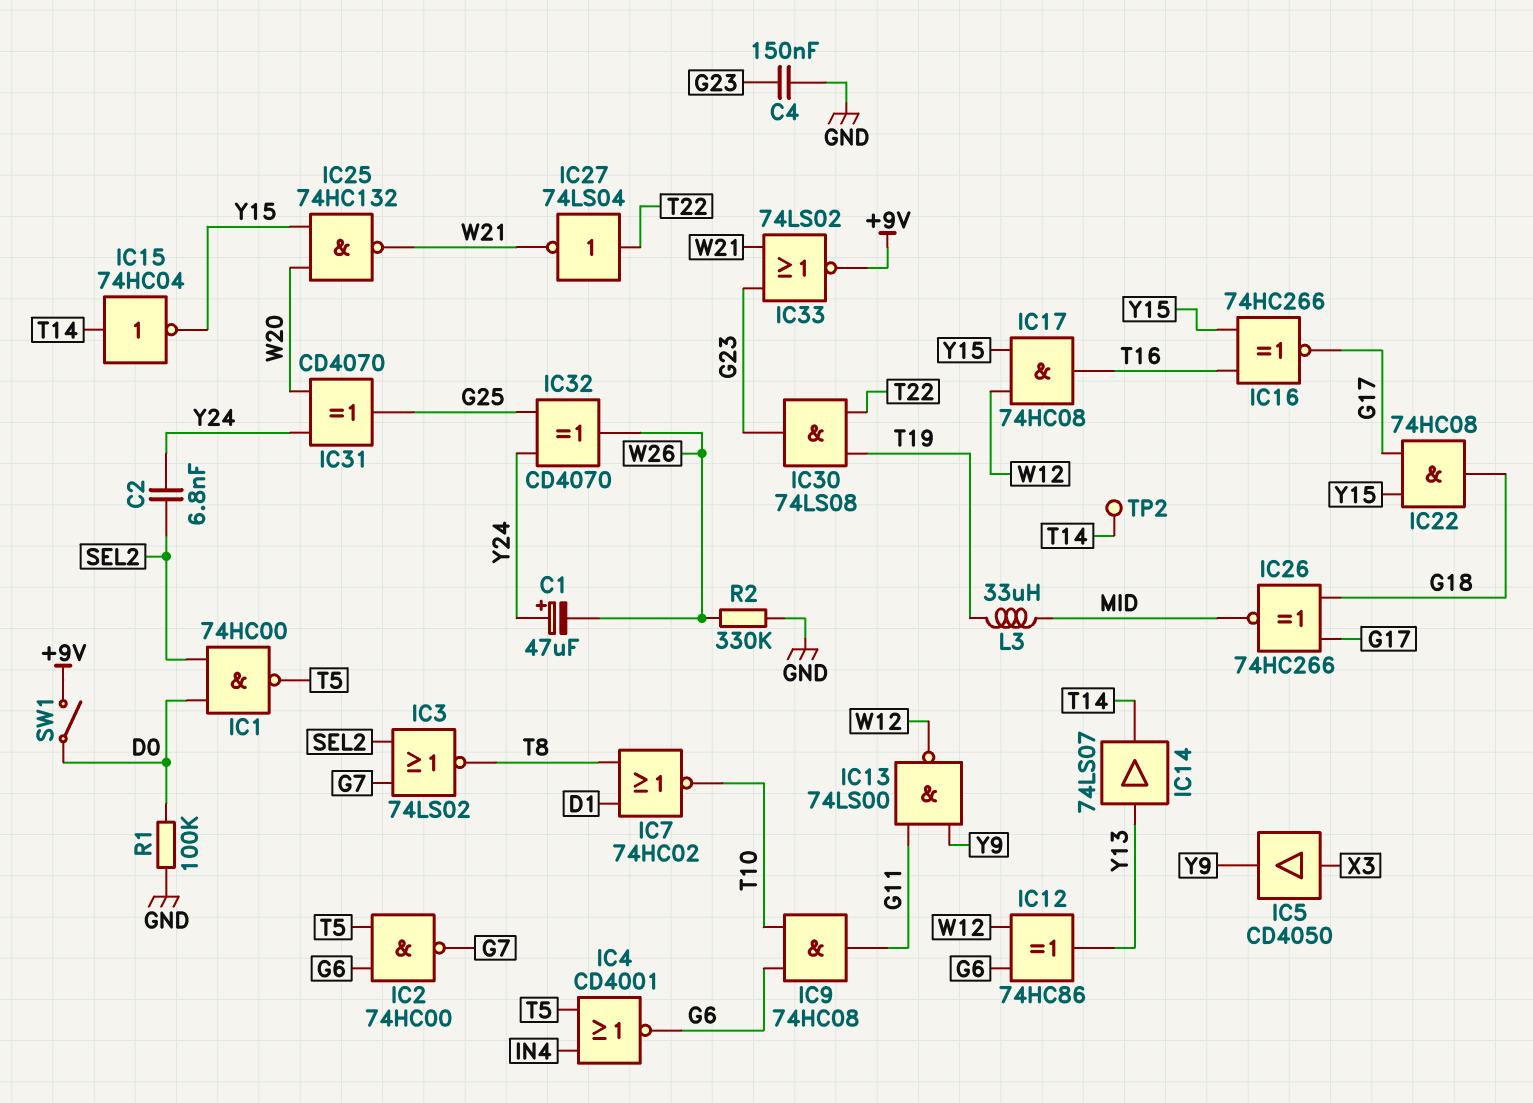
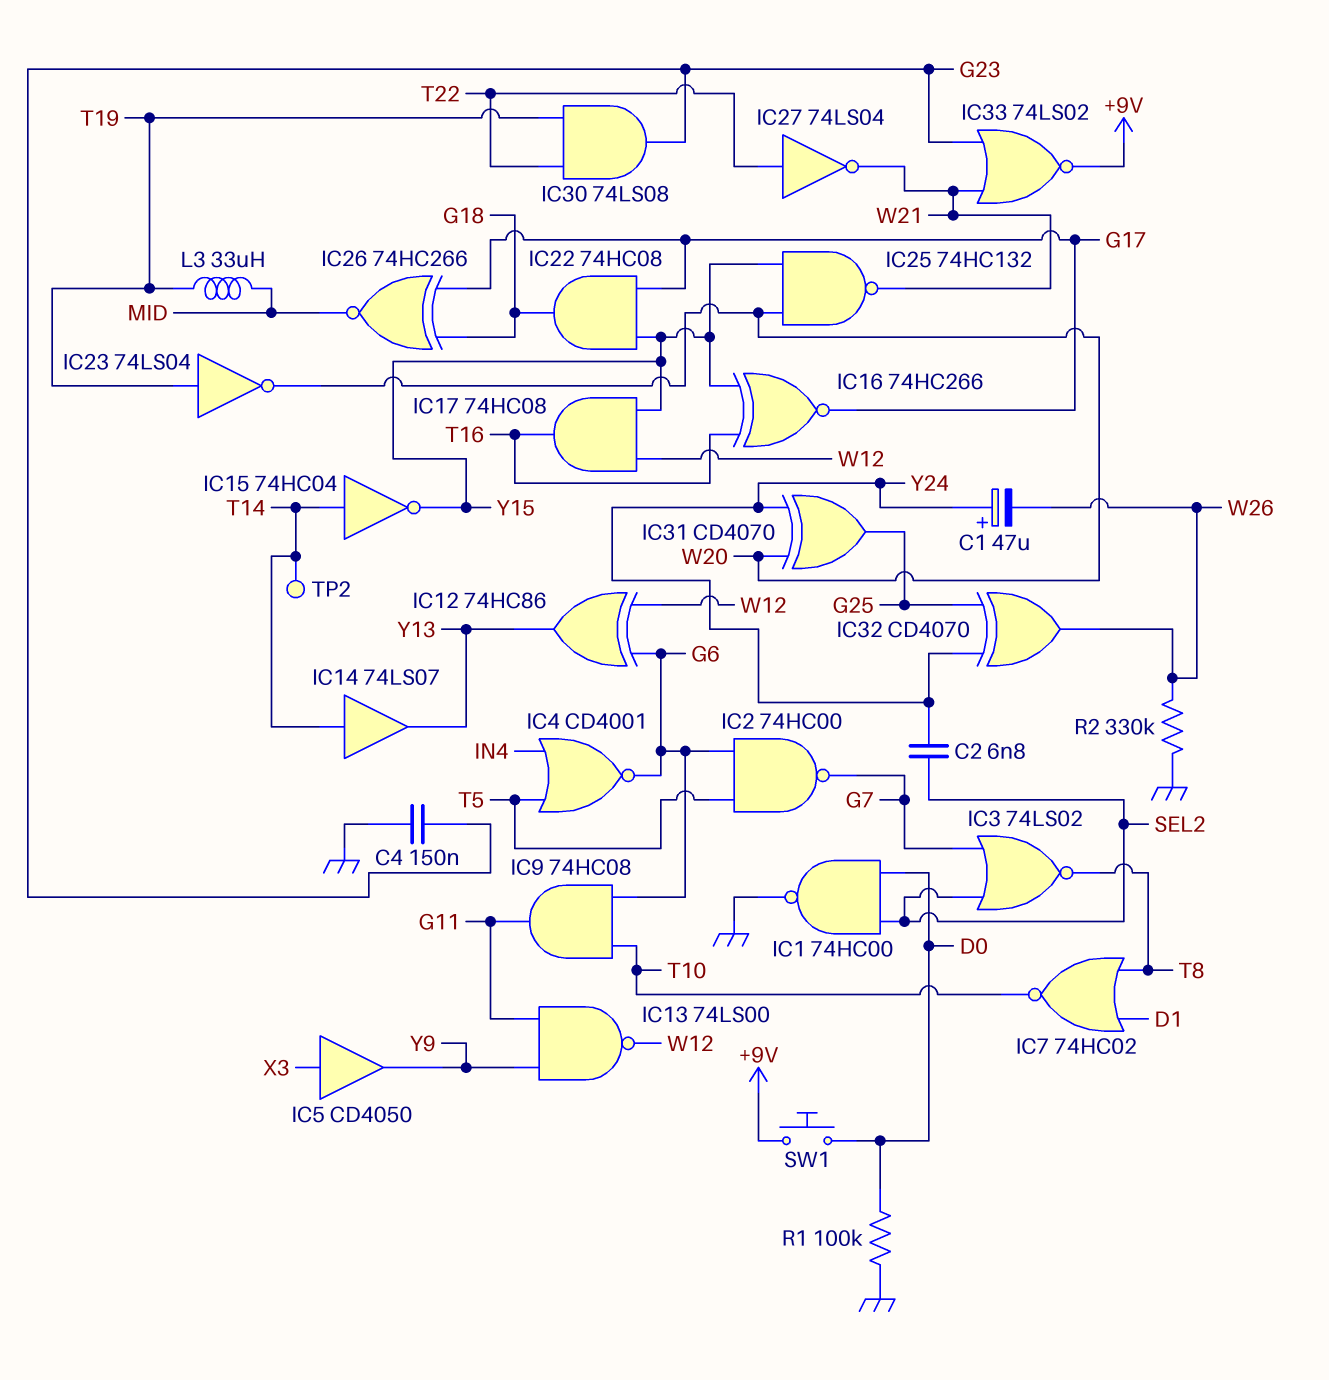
IC1: NAND 74HC00 (in D0, in SEL2, out T5) -> NAND 74HC00 (in D0, in SEL2, out GND)
IC14: buffer 74LS07 (in Y13, out T14) -> buffer 74LS07 (in T14, out Y13)
IC23: none -> NOT 74LS04 (in T19, out W20)
SW1: switch (+9V, D0) -> button (+9V, D0)

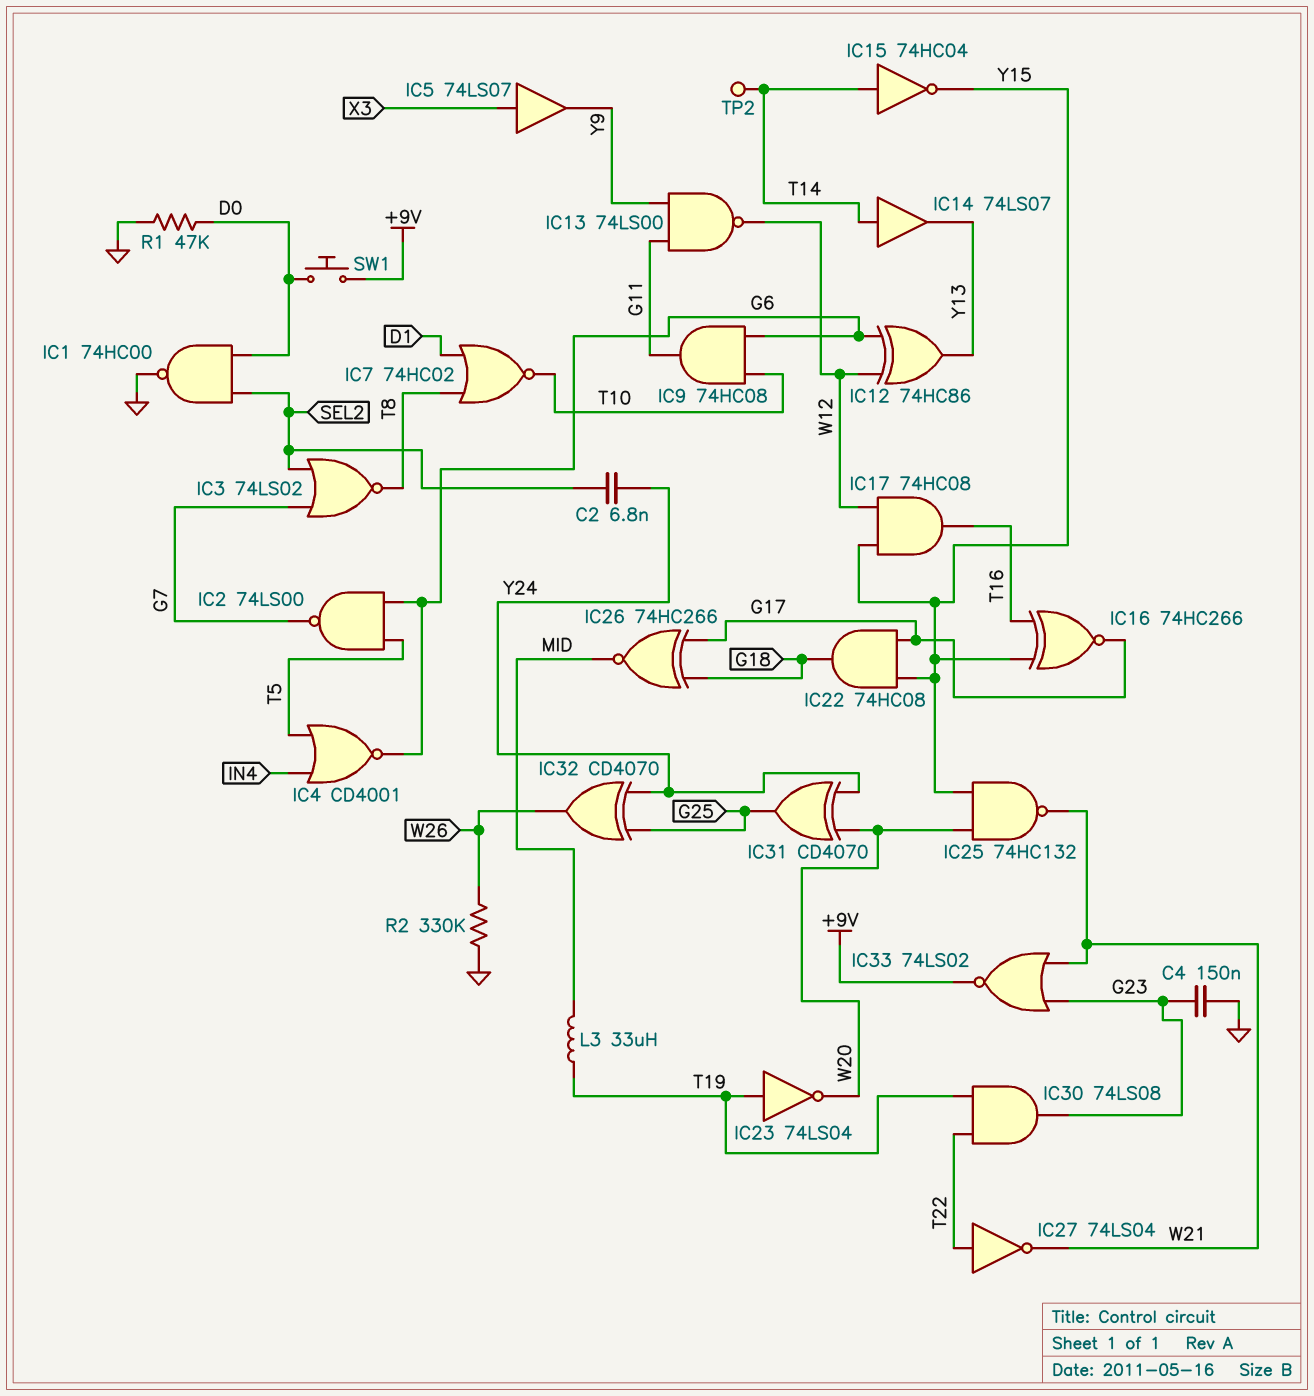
C1: 47uF (plus Y24, minus W26) -> none
IC2: NAND 74HC00 (in G6, in T5, out G7) -> NAND 74LS00 (in G6, in T5, out G7)
IC5: buffer CD4050 (in X3, out Y9) -> buffer 74LS07 (in X3, out Y9)
R1: 100k (D0, GND) -> 47k (D0, GND)

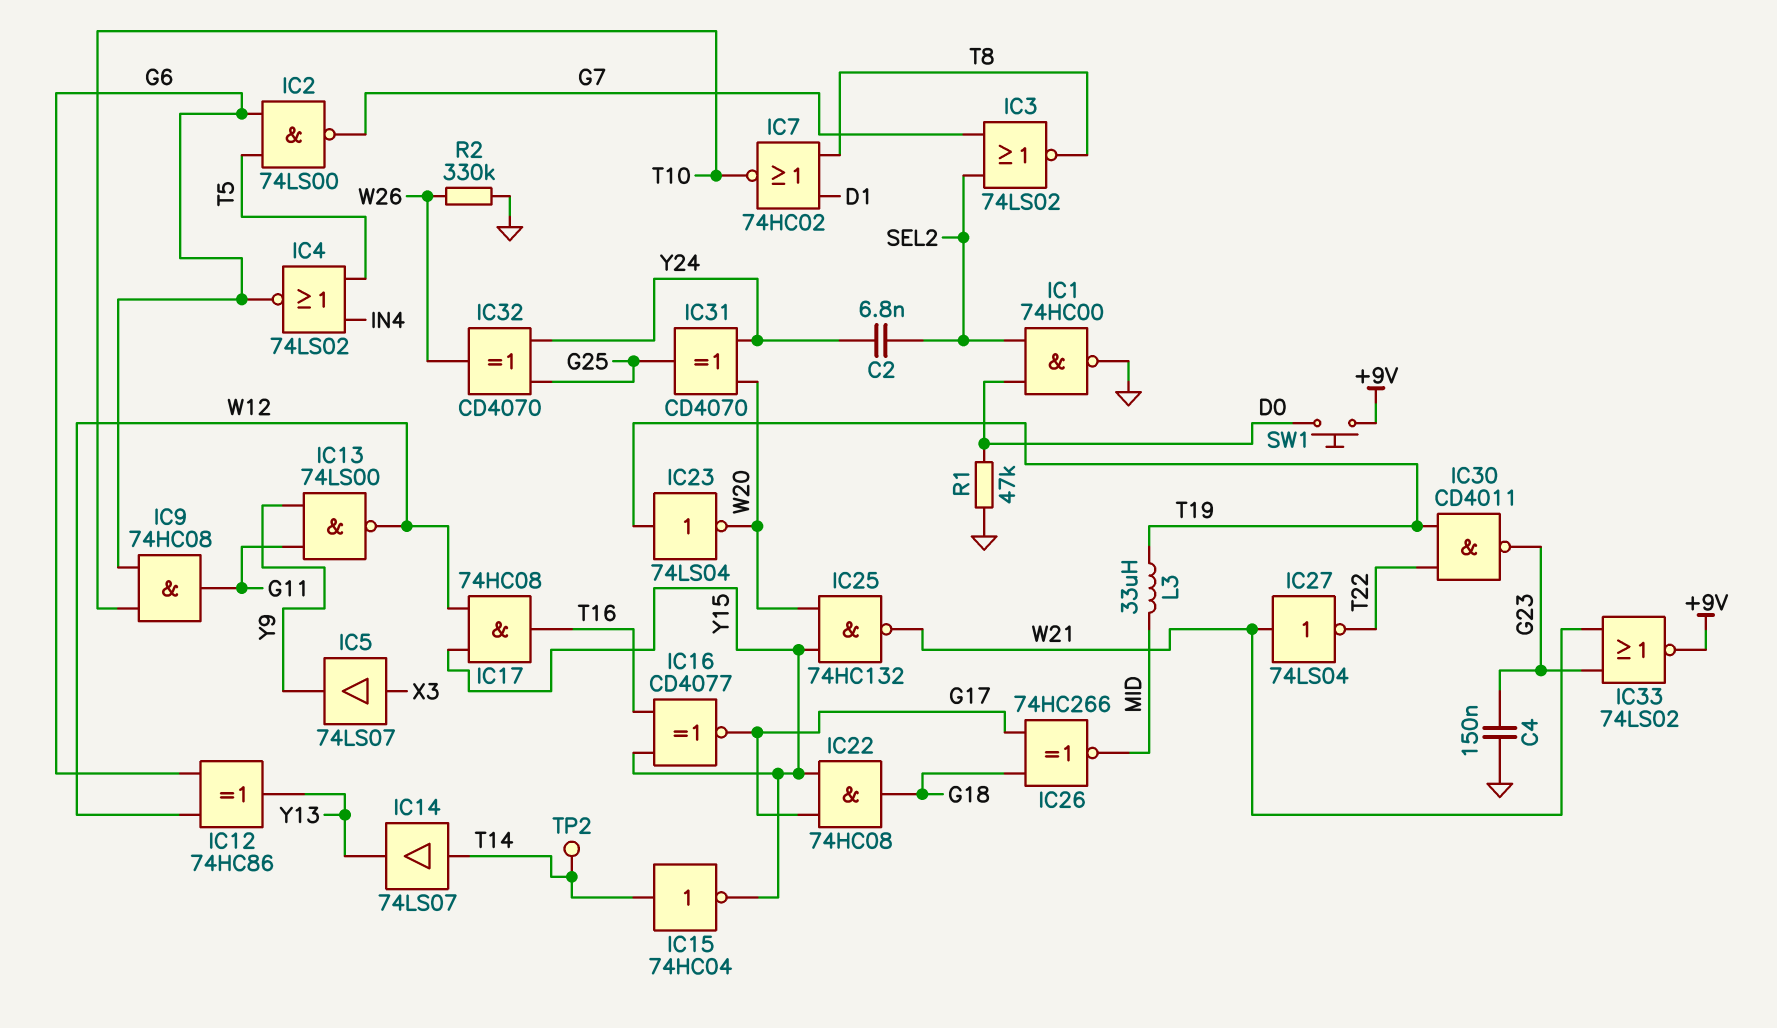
IC4: NOR CD4001 (in IN4, in T5, out G6) -> NOR 74LS02 (in IN4, in T5, out G6)
IC16: XNOR 74HC266 (in T16, in Y15, out G17) -> XNOR CD4077 (in T16, in Y15, out G17)
IC27: NOT 74LS04 (in T22, out W21) -> NOT 74LS04 (in W21, out T22)
IC30: AND 74LS08 (in T19, in T22, out G23) -> NAND CD4011 (in T19, in T22, out G23)

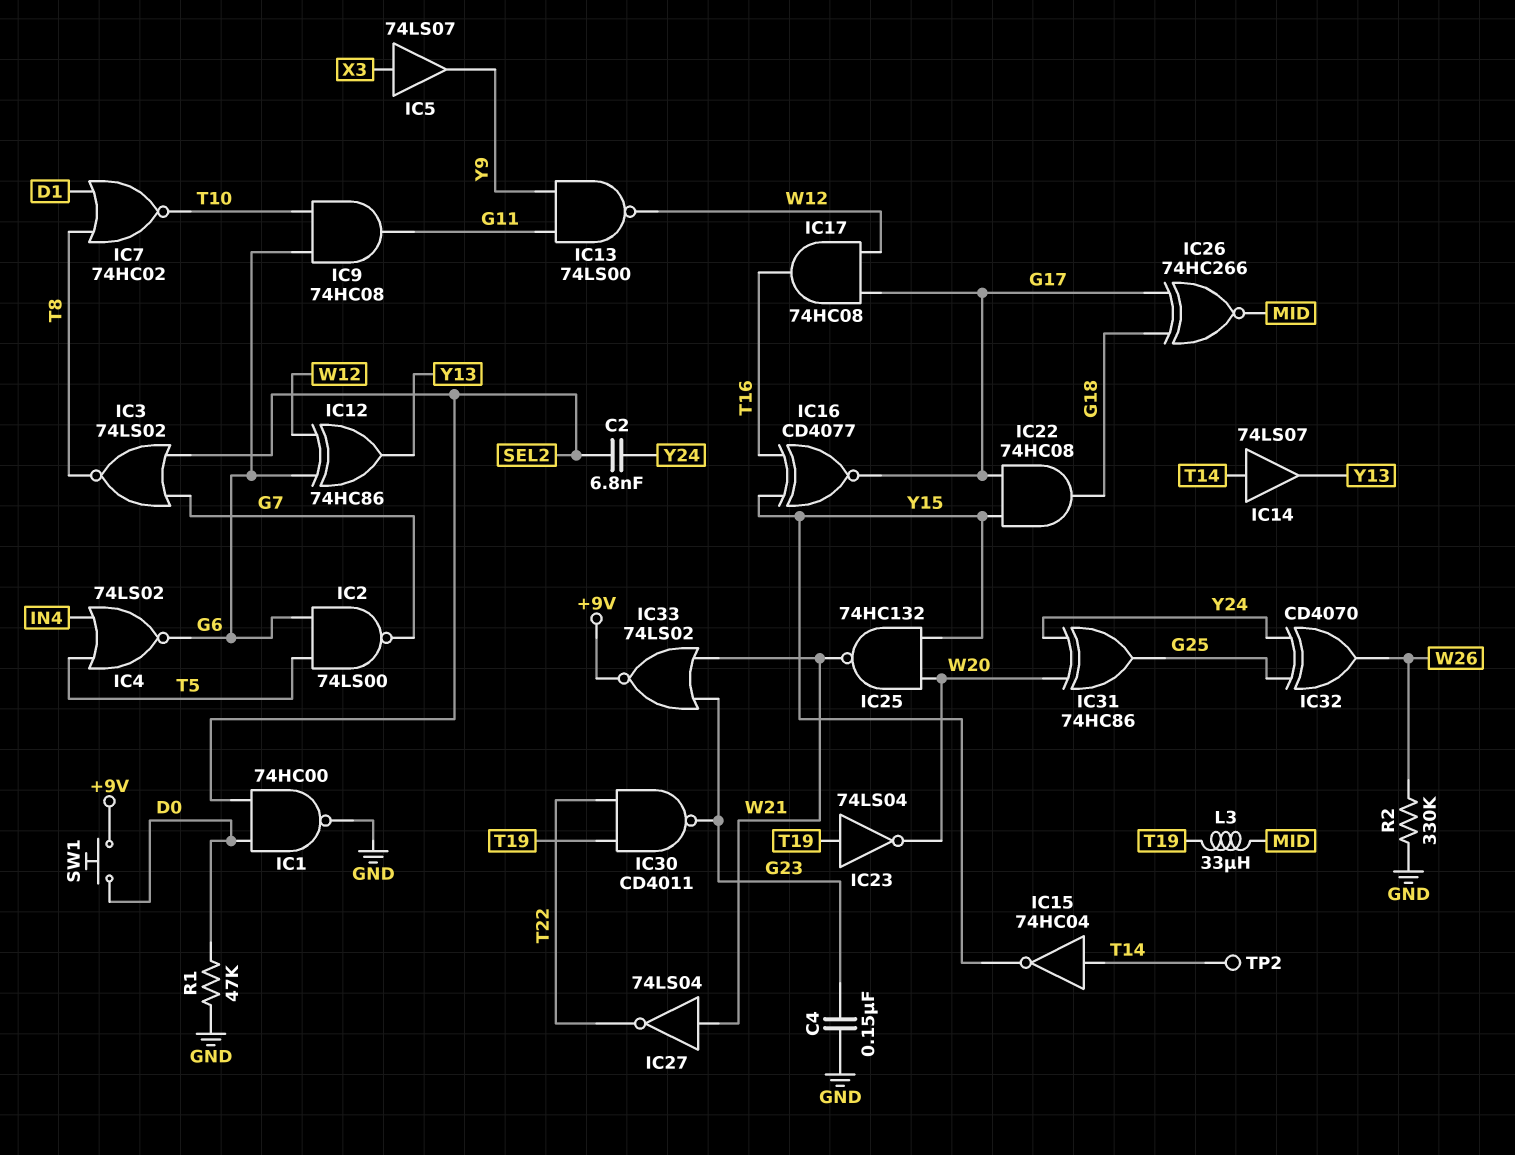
IC17: AND 74HC08 (in W12, in Y15, out T16) -> AND 74HC08 (in G17, in W12, out T16)
IC31: XOR CD4070 (in W20, in Y24, out G25) -> XOR 74HC86 (in W20, in Y24, out G25)

